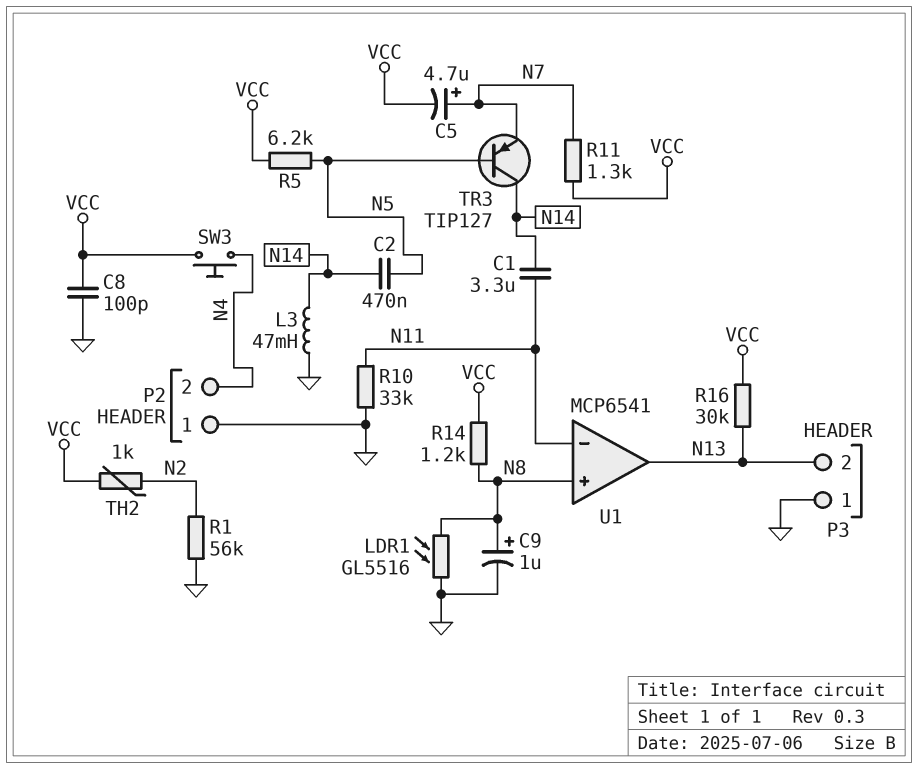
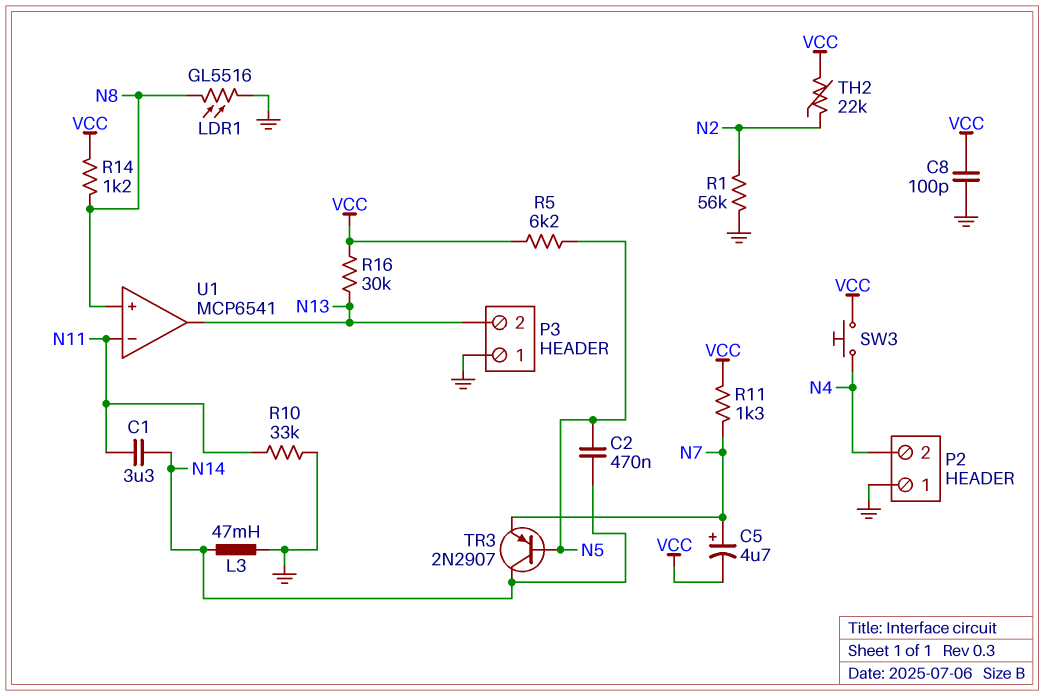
C9: 1uF (plus N8, minus GND) -> none
TH2: 1k (N2, VCC) -> 22k (N2, VCC)
TR3: PNP TIP127 (B N5, C N14, E N7) -> PNP 2N2907 (B N5, C N14, E N7)

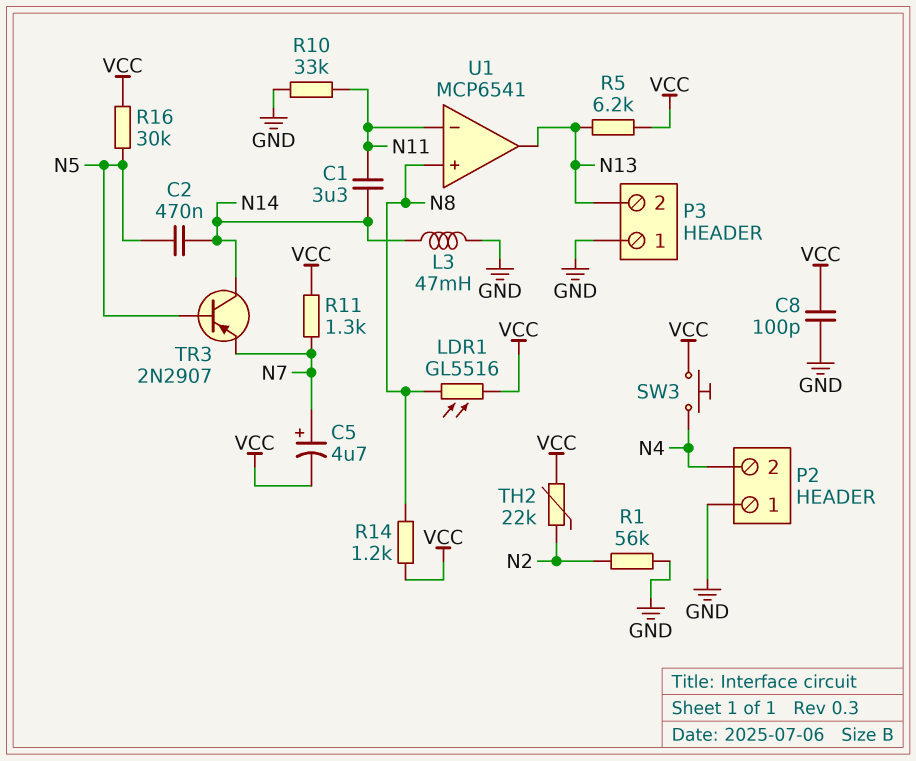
LDR1: GL5516 (GND, N8) -> GL5516 (N8, VCC)
R5: 6.2k (N5, VCC) -> 6.2k (N13, VCC)
R16: 30k (N13, VCC) -> 30k (N5, VCC)

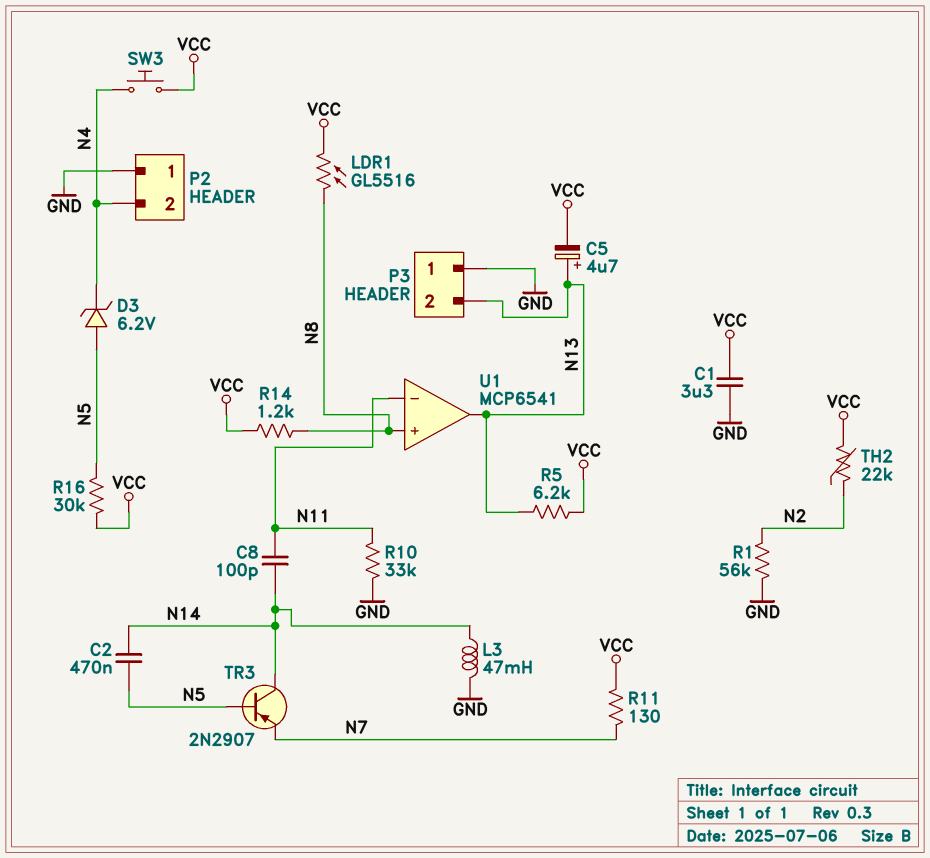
C1: 3.3uF (N11, N14) -> 3.3uF (GND, VCC)
C5: 4.7uF (plus N7, minus VCC) -> 4.7uF (plus N13, minus VCC)
C8: 100pF (GND, VCC) -> 100pF (N11, N14)
D3: none -> zener 6.2V (A N5, K N4)
R11: 1.3k (N7, VCC) -> 130 (N7, VCC)

